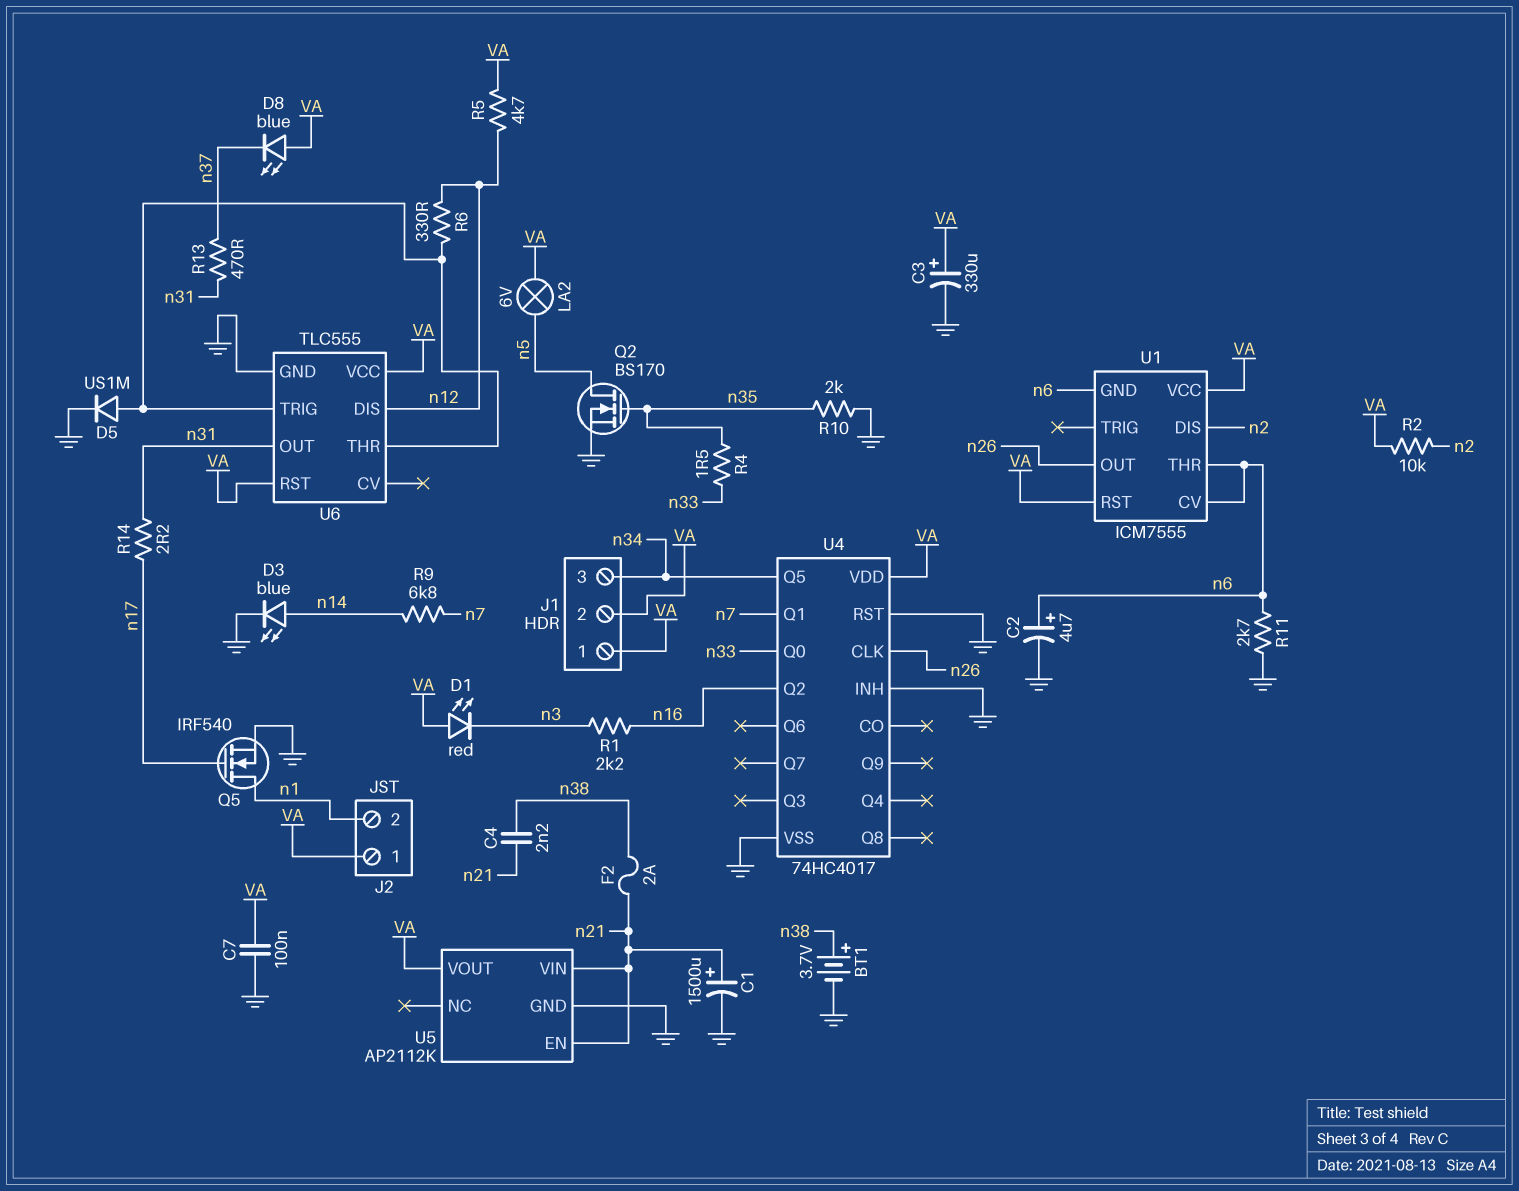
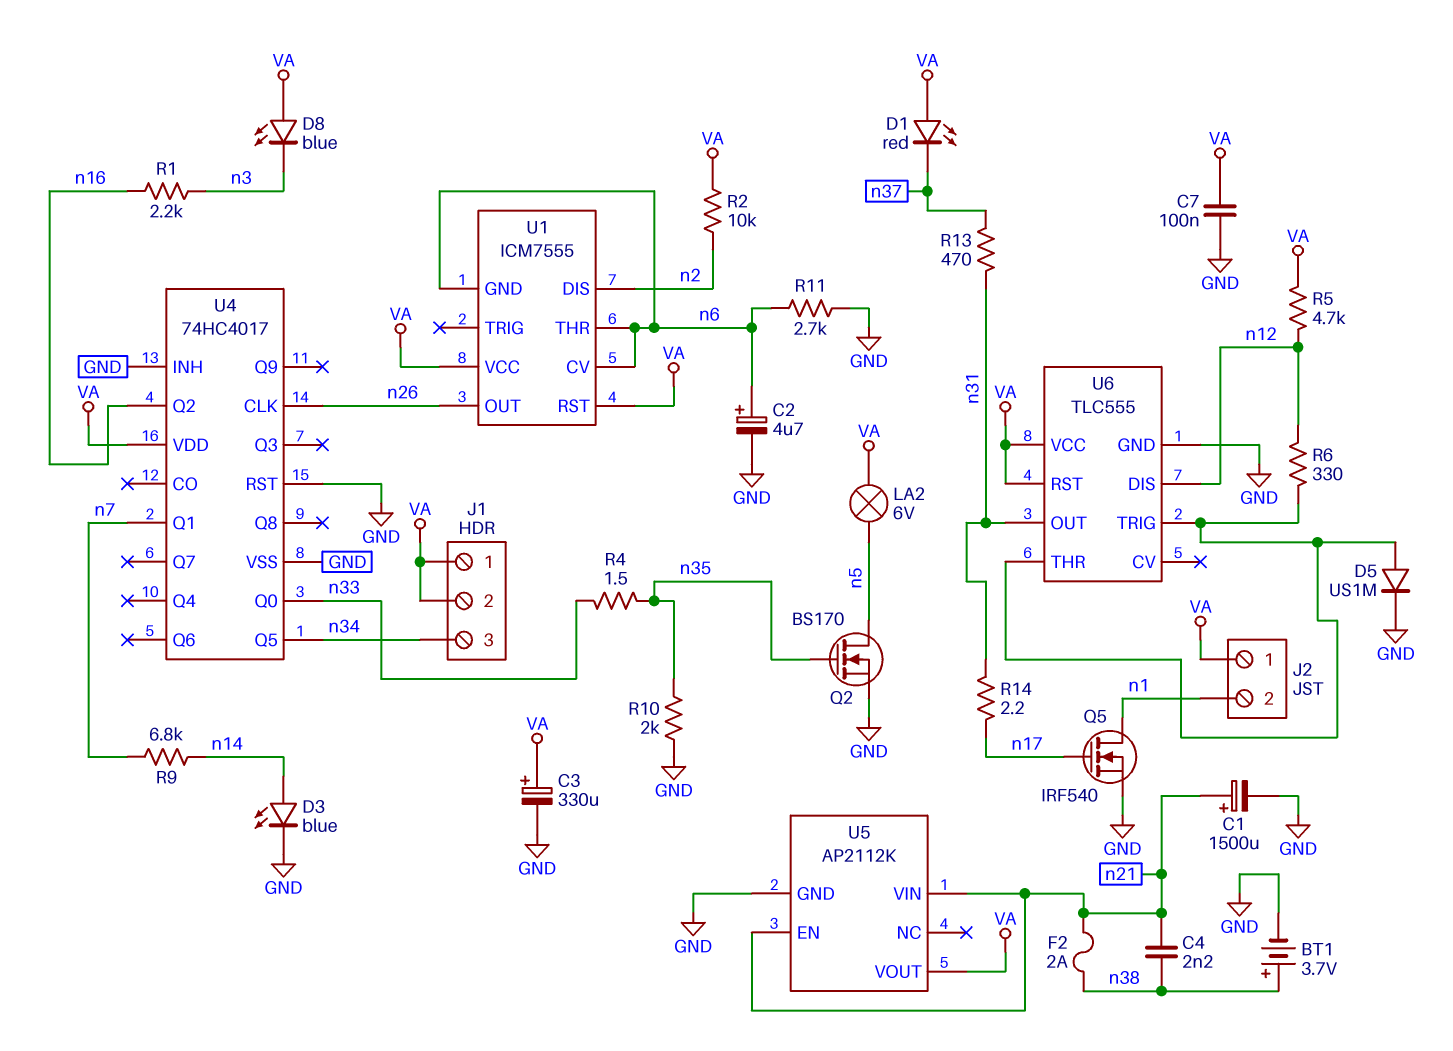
D1: LED red (A VA, K n3) -> LED red (A VA, K n37)
D8: LED blue (A VA, K n37) -> LED blue (A VA, K n3)

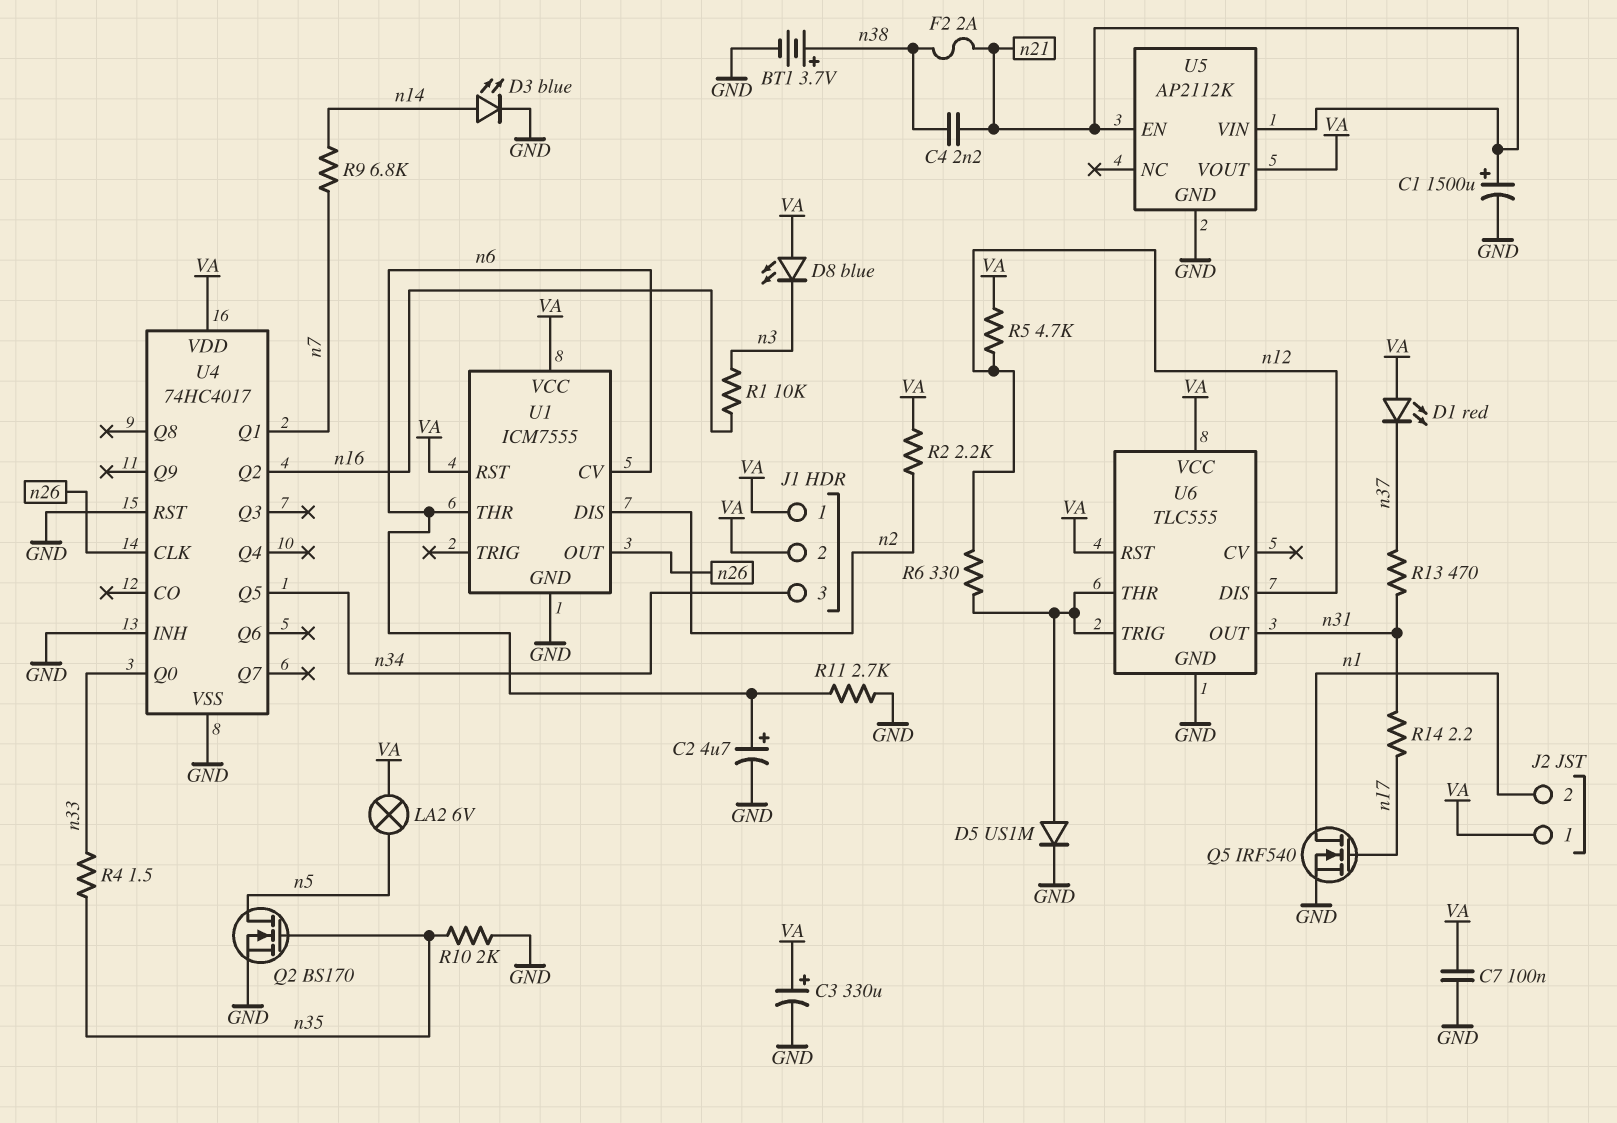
R1: 2.2k (n3, n16) -> 10k (n3, n16)
R2: 10k (VA, n2) -> 2.2k (VA, n2)
U1 pin GND: n6 -> GND

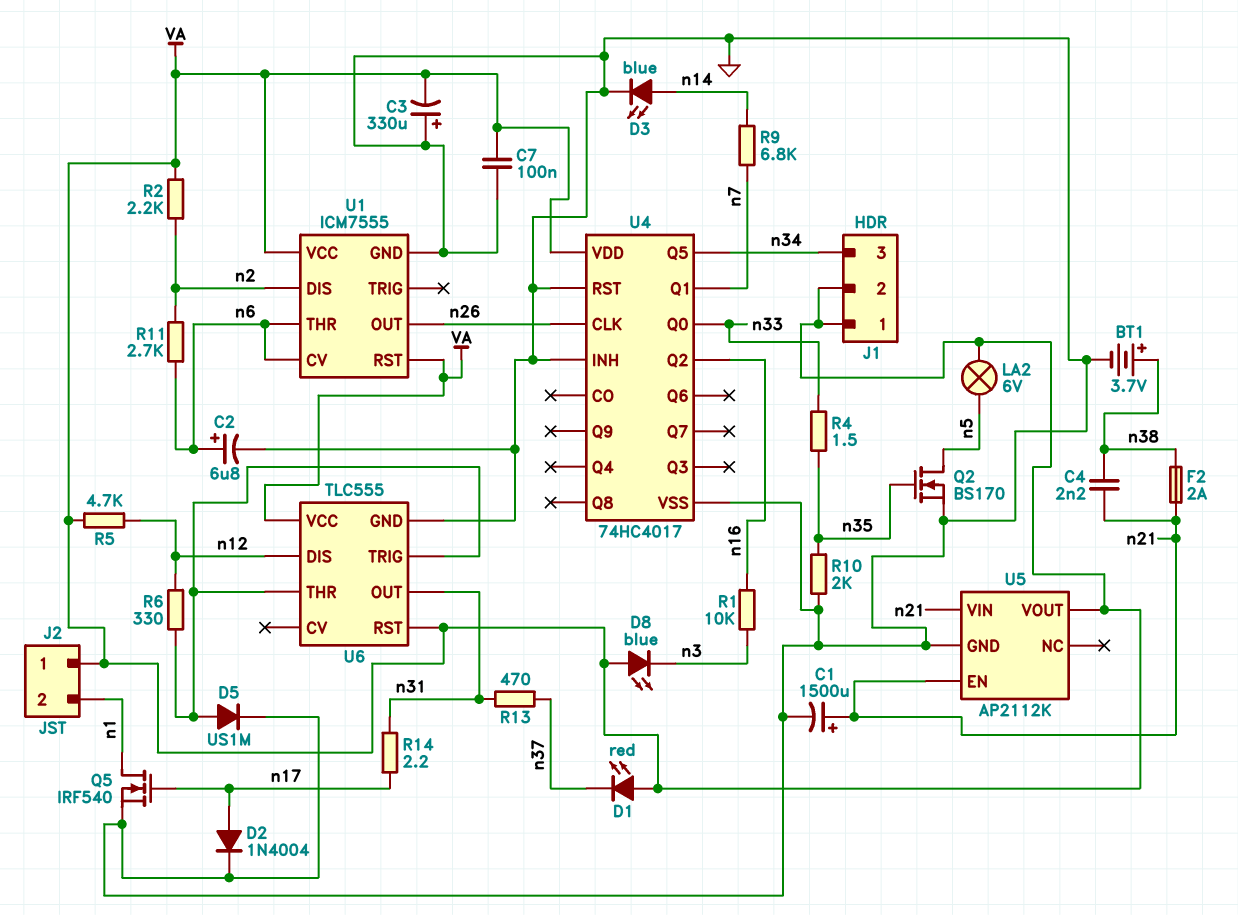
C2: 4.7uF (plus n6, minus GND) -> 6.8uF (plus n6, minus GND)
C3: 330uF (plus VA, minus GND) -> 330uF (plus GND, minus VA)
D2: none -> diode 1N4004 (A n17, K GND)
R11: 2.7k (GND, n6) -> 2.7k (n2, n6)

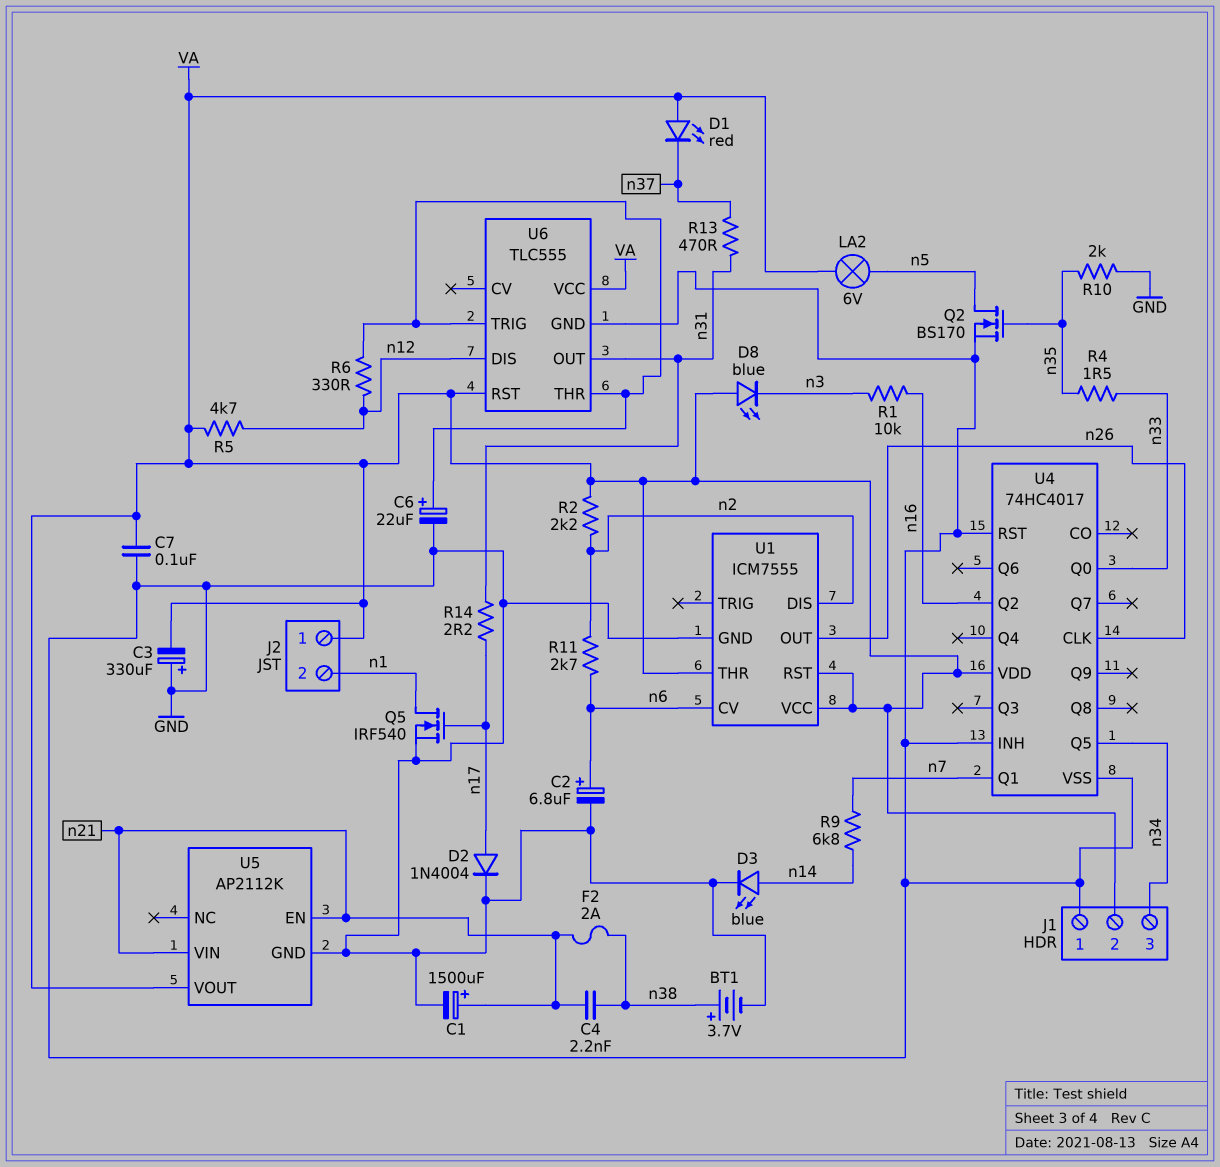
C6: none -> 22uF (plus U6/THR, minus GND)
D5: diode US1M (A U6/THR, K GND) -> none
J1 pin 1: VA -> GND
U1 pin THR: n6 -> VA

